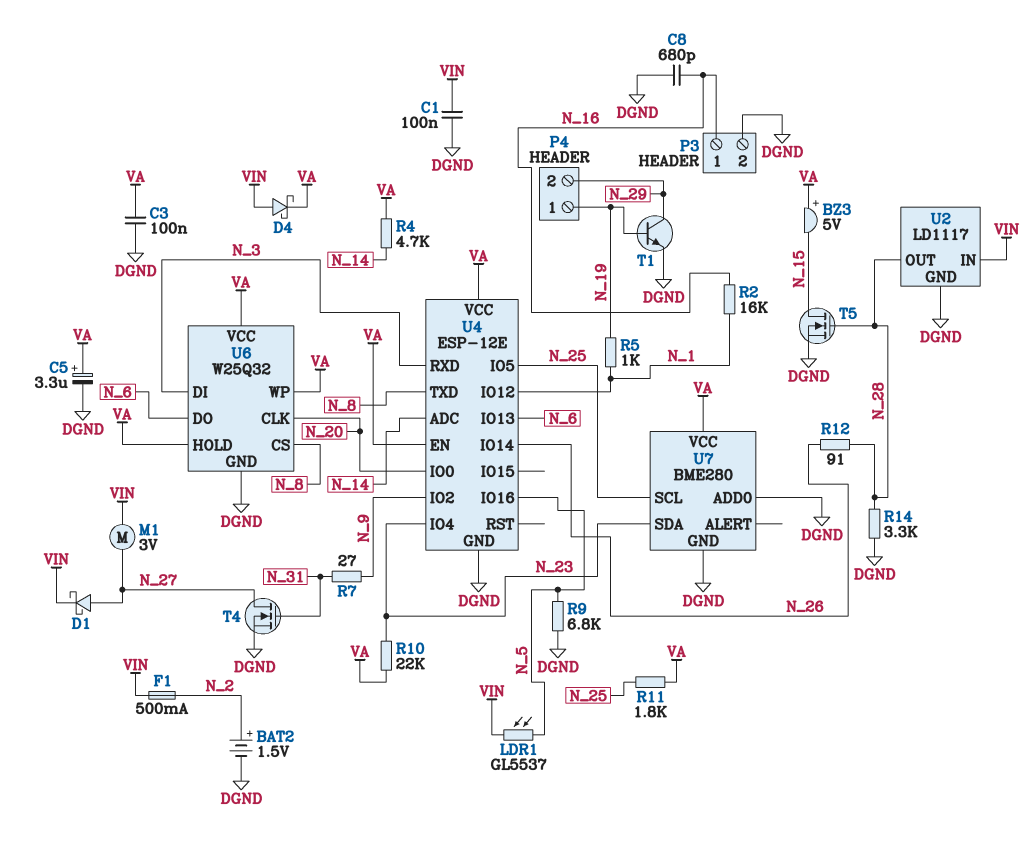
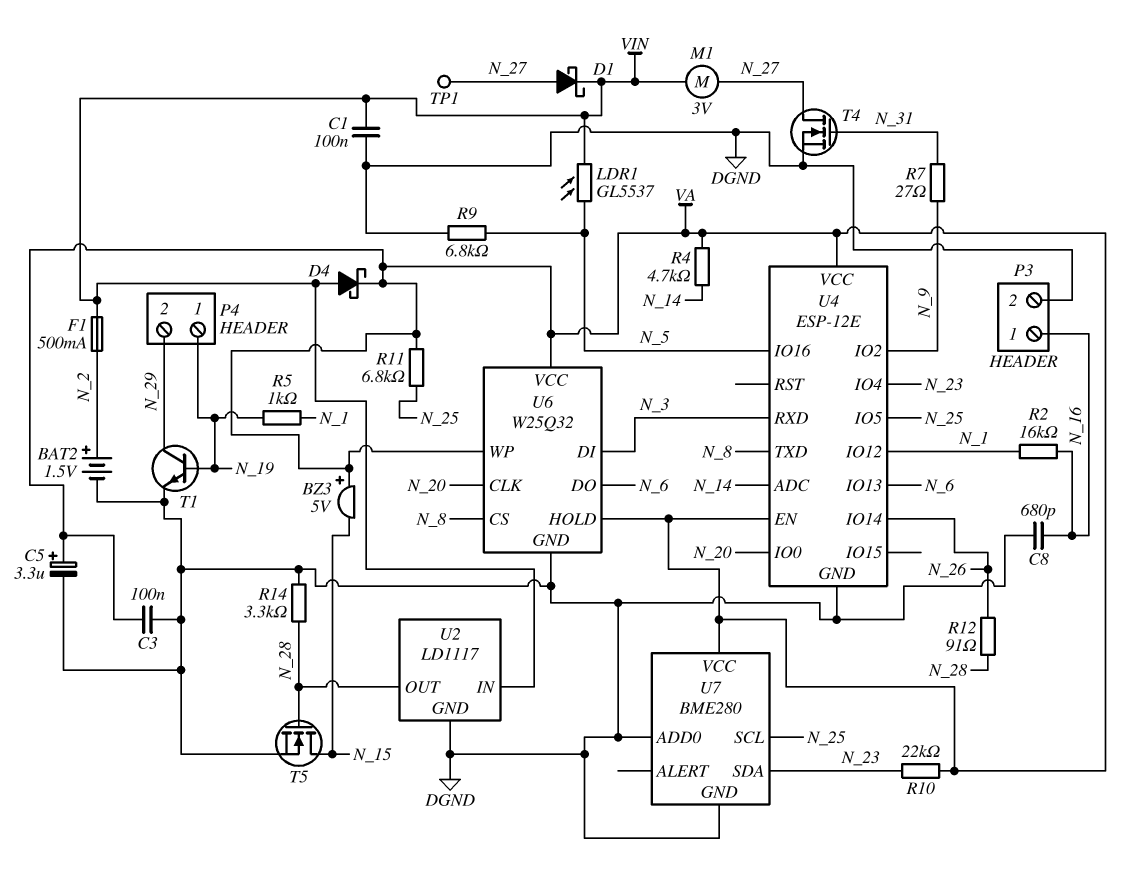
R11: 1.8k (N_25, VA) -> 6.8k (N_25, VA)
TP1: none -> test point (N_27)

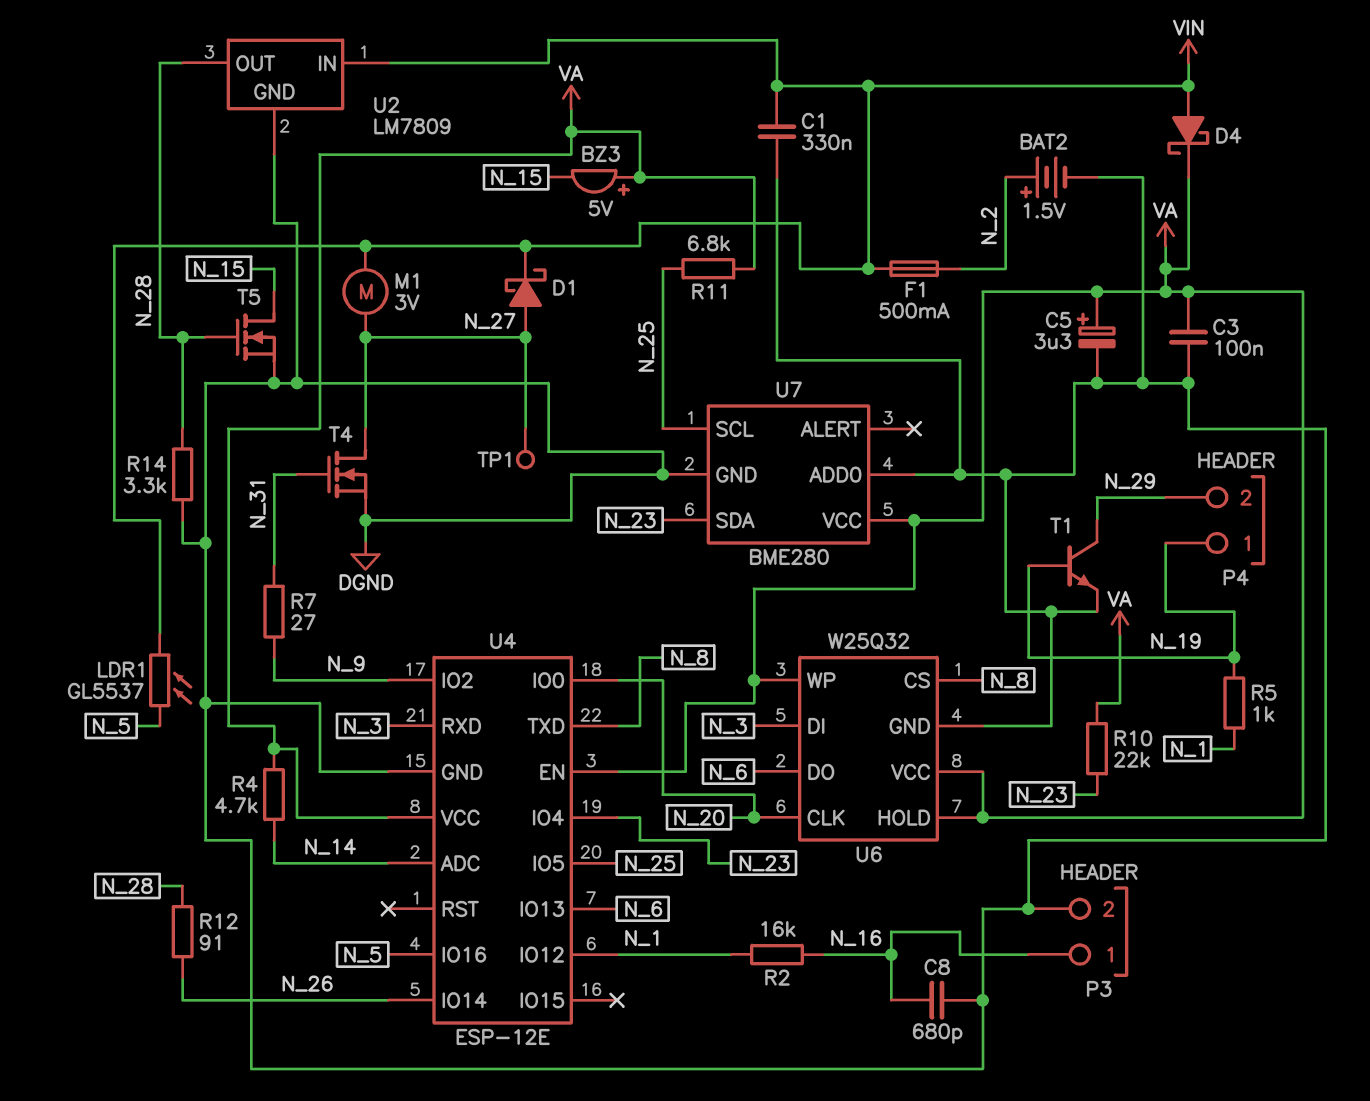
C1: 100nF (DGND, VIN) -> 330nF (DGND, VIN)
R9: 6.8k (DGND, N_5) -> none
U2: LD1117 -> LM7809

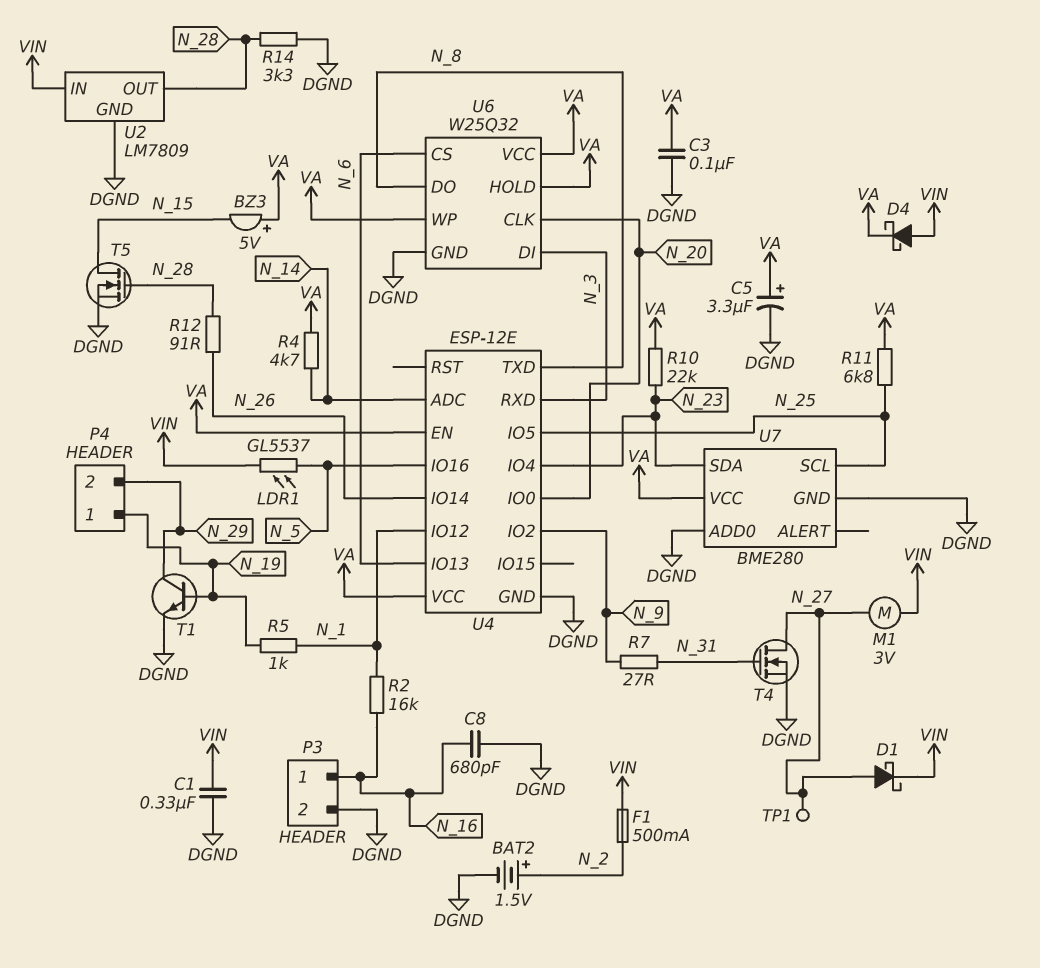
U6 pin CS: N_8 -> N_6
U6 pin DO: N_6 -> N_8

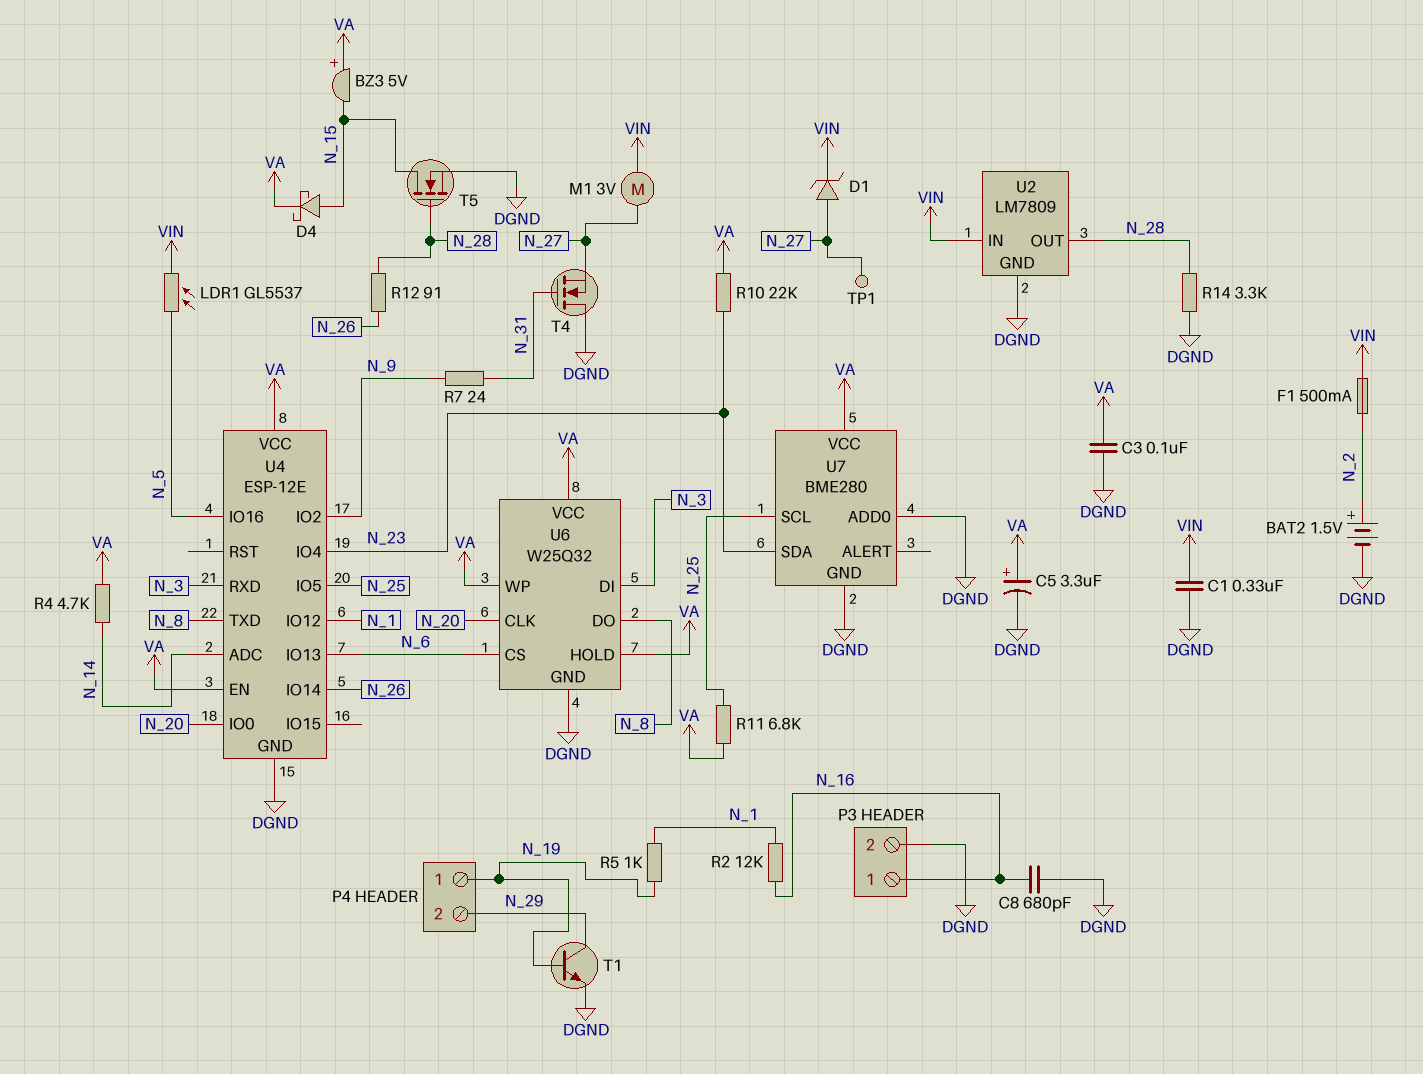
D1: schottky (A N_27, K VIN) -> zener (A N_27, K VIN)
D4: schottky (A VIN, K VA) -> schottky (A N_15, K VA)
R2: 16k (N_1, N_16) -> 12k (N_1, N_16)
R7: 27 (N_9, N_31) -> 24 (N_9, N_31)
T4: NMOS (G N_31, D N_27, S DGND) -> NMOS (G N_31, D DGND, S N_27)

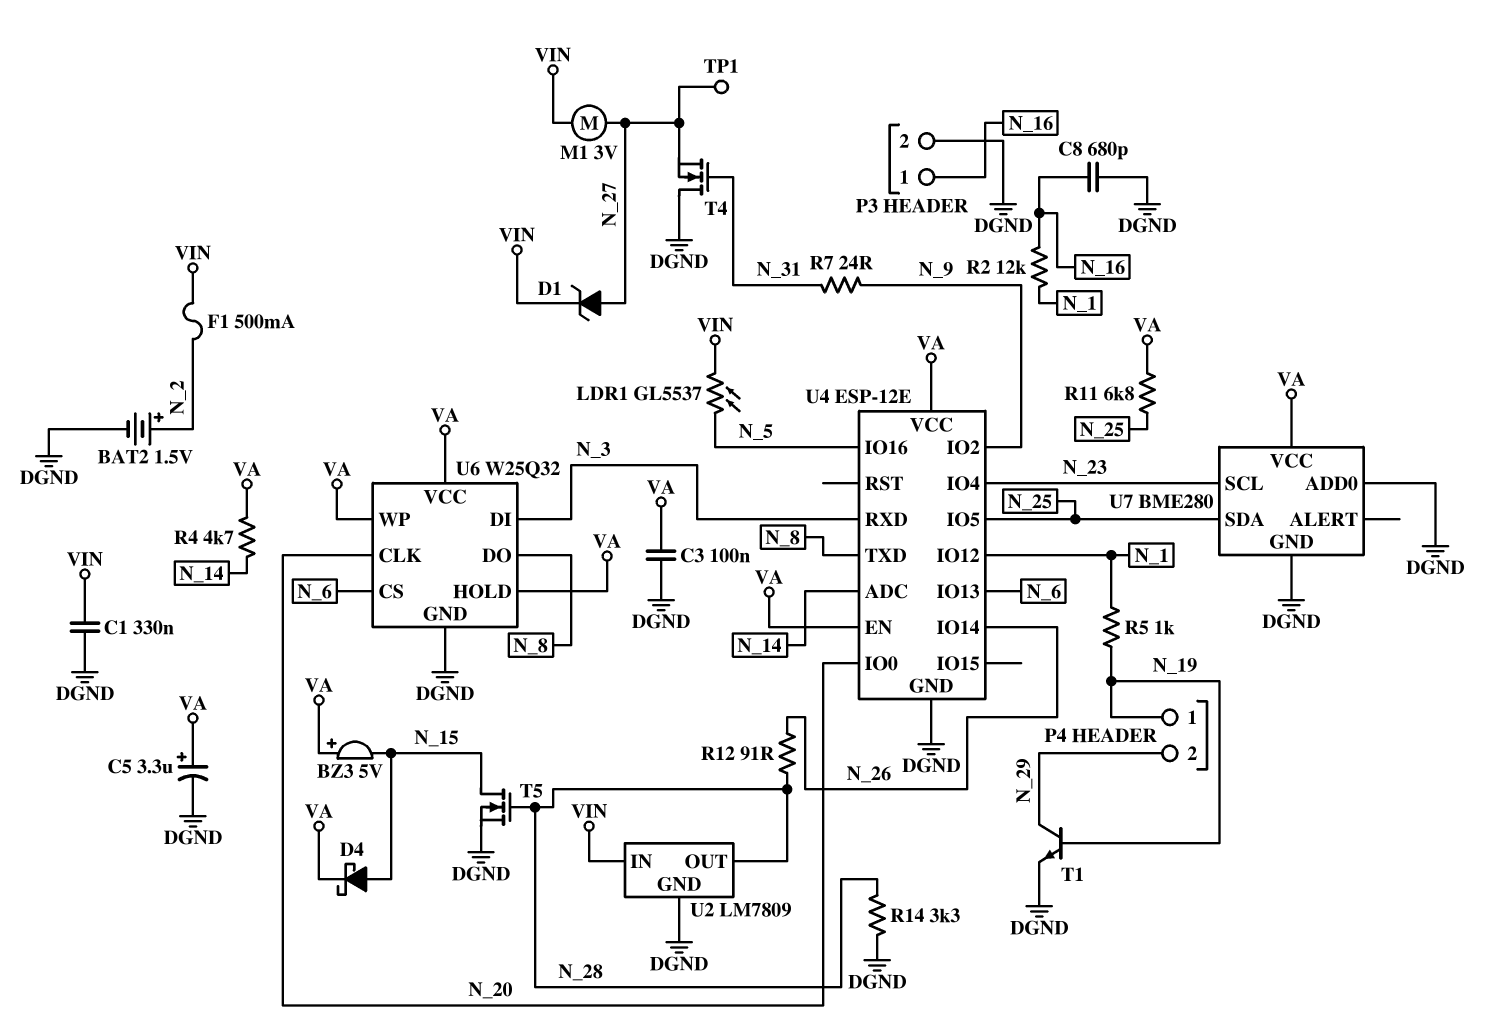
R10: 22k (N_23, VA) -> none
U7 pin SCL: N_25 -> N_23
U7 pin SDA: N_23 -> N_25

